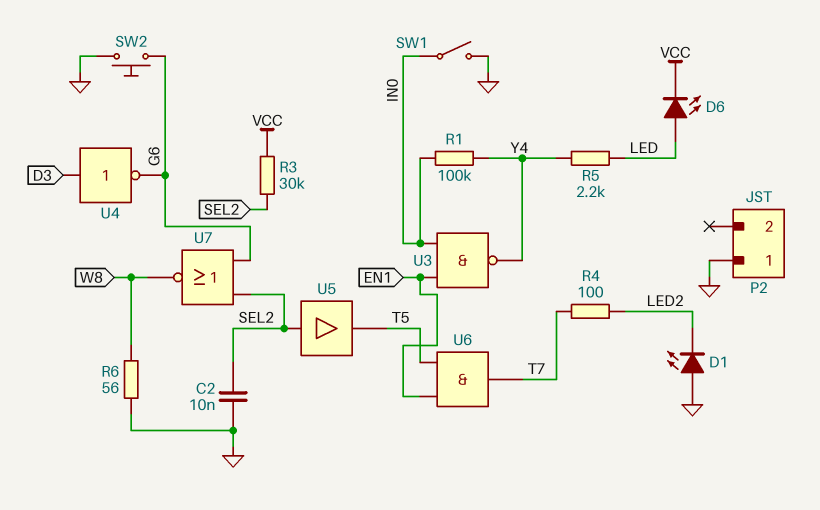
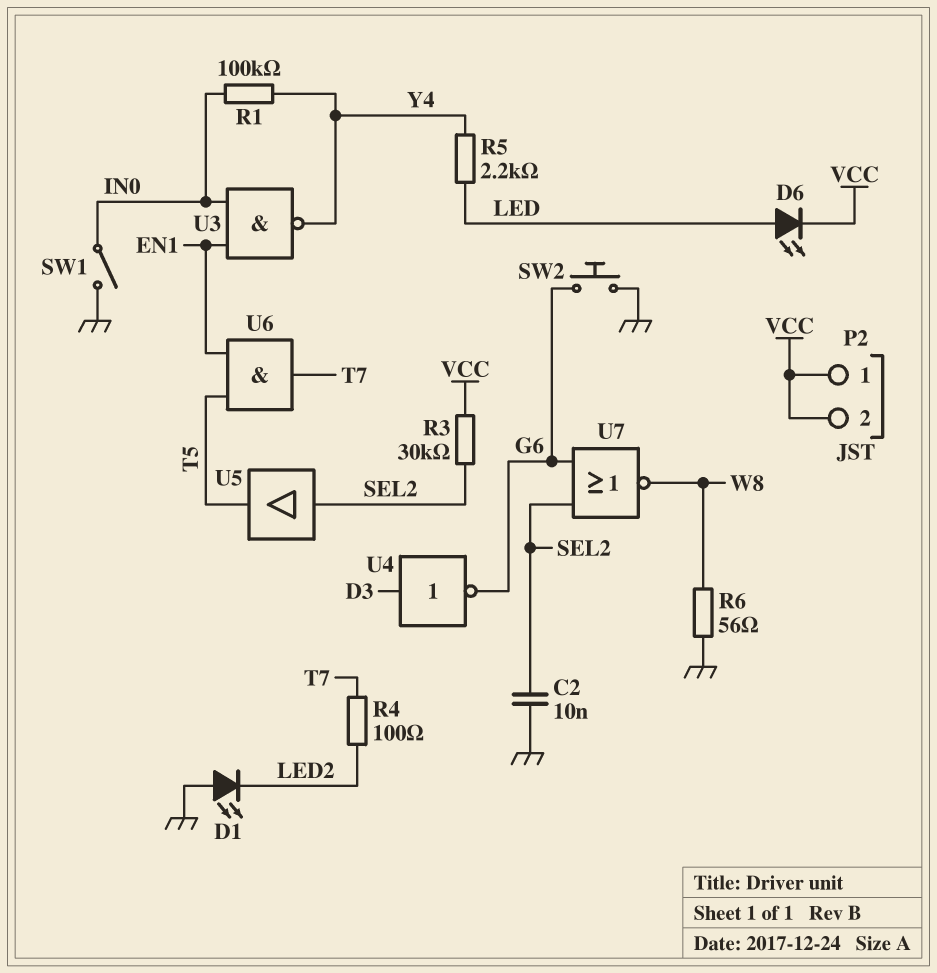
P2 pin 1: GND -> VCC
P2 pin 2: none -> VCC

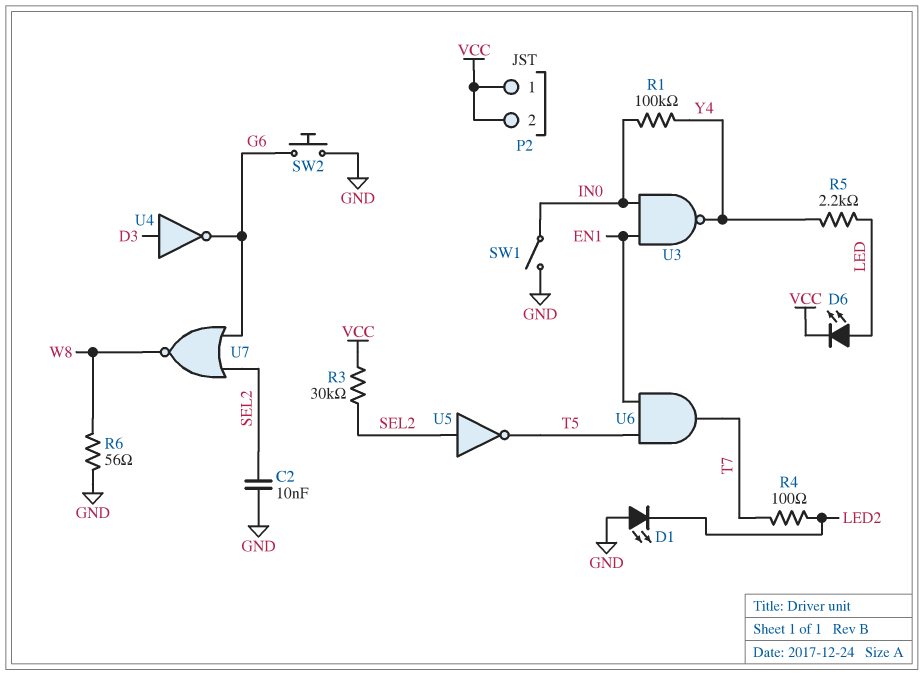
U5: buffer (in SEL2, out T5) -> NOT (in SEL2, out T5)

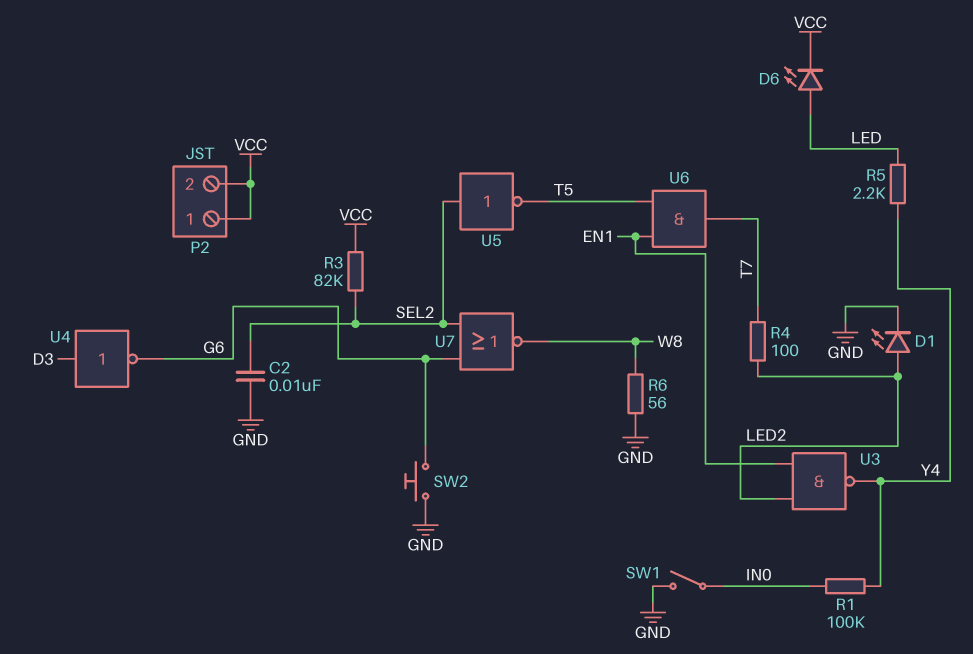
D1: LED (A GND, K LED2) -> LED (A LED2, K GND)
R3: 30k (SEL2, VCC) -> 82k (SEL2, VCC)
U3: NAND (in EN1, in IN0, out Y4) -> NAND (in EN1, in LED2, out Y4)

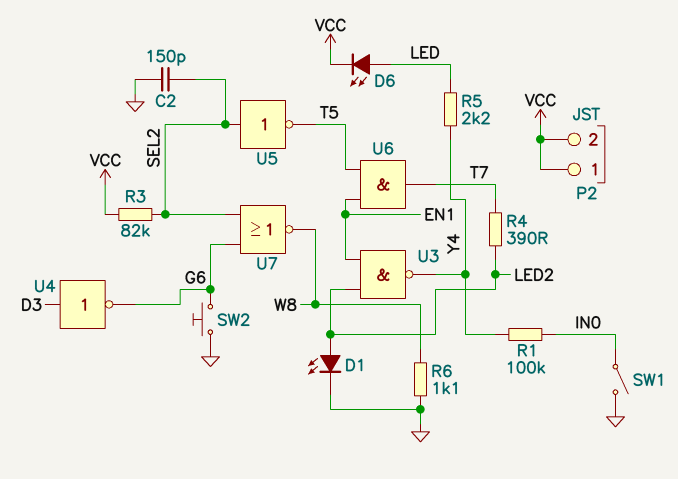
C2: 10nF (GND, SEL2) -> 150pF (GND, SEL2)
R4: 100 (LED2, T7) -> 390 (LED2, T7)
R6: 56 (GND, W8) -> 1.1k (GND, W8)

